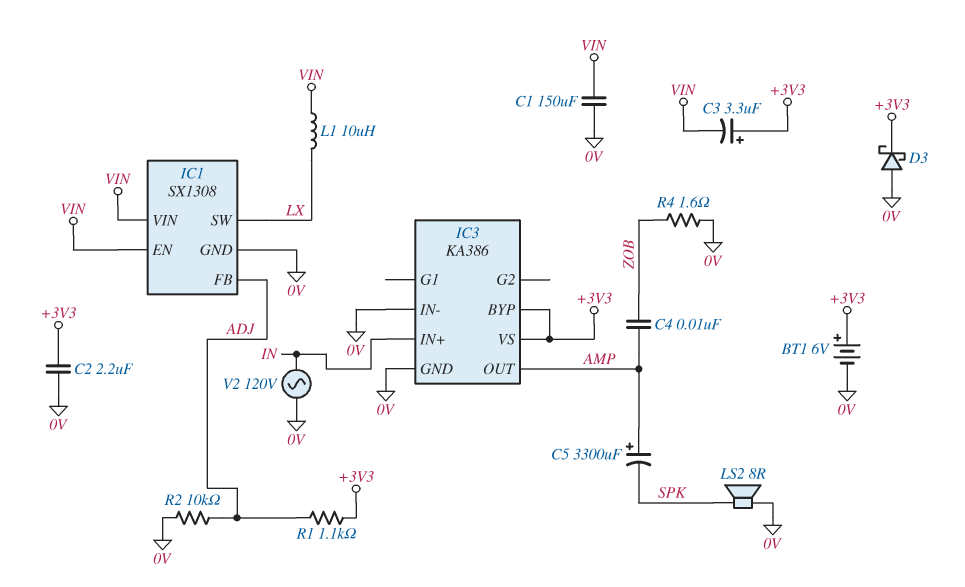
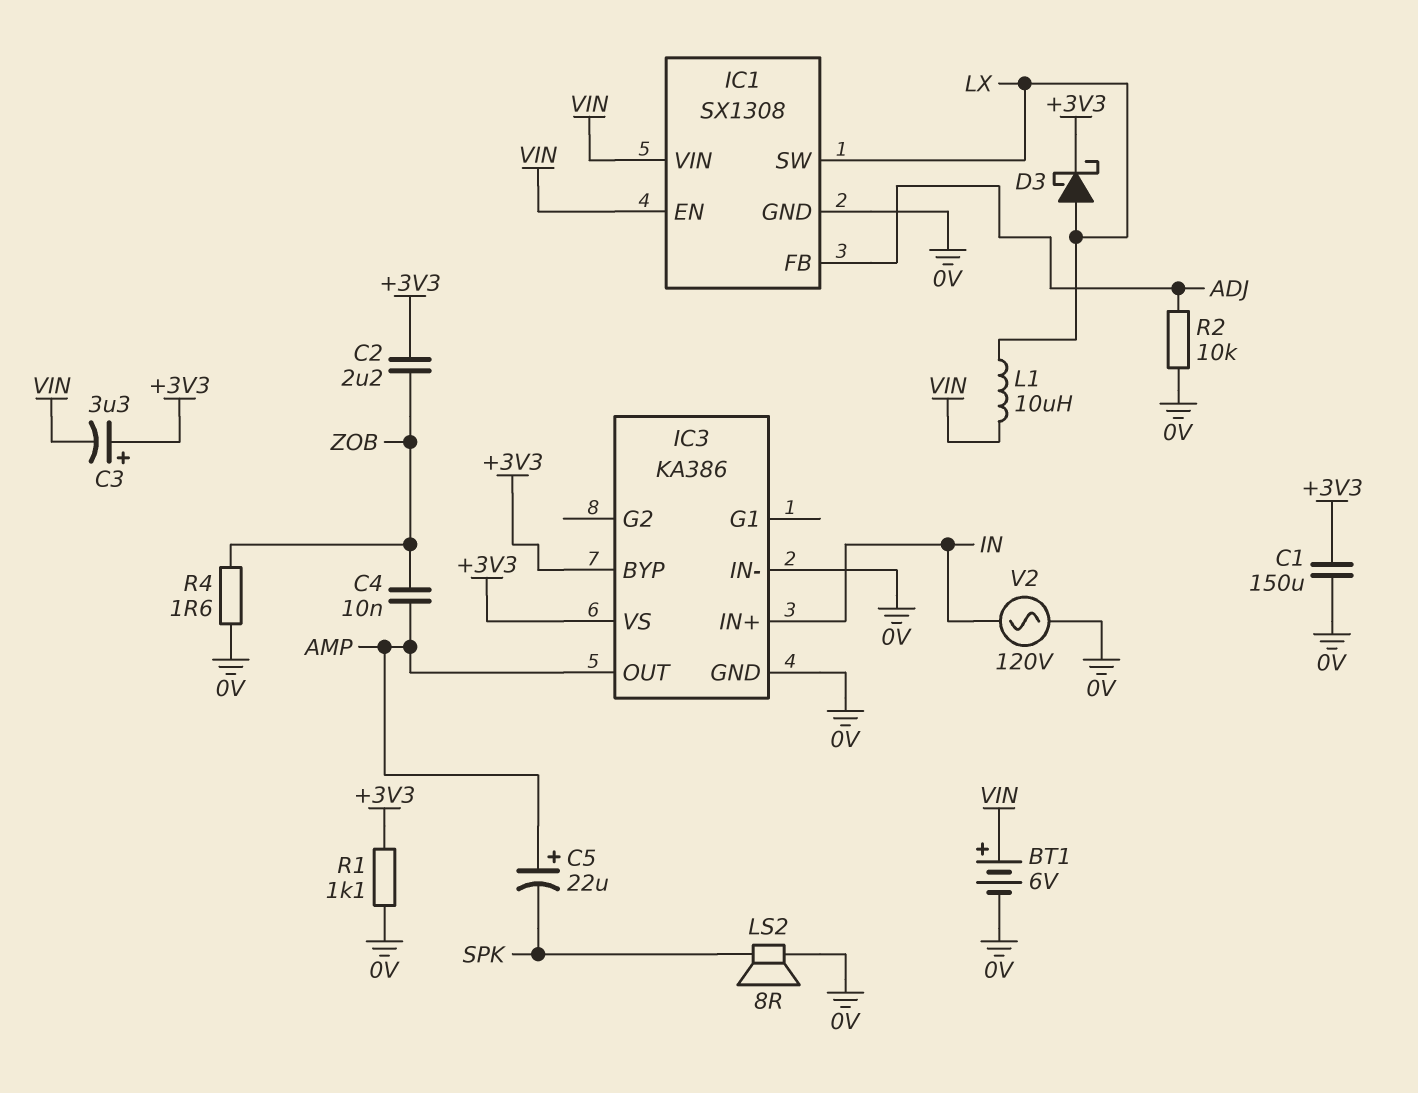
BT1: 6V (plus +3V3, minus 0V) -> 6V (plus VIN, minus 0V)
C1: 150uF (0V, VIN) -> 150uF (+3V3, 0V)
C2: 2.2uF (+3V3, 0V) -> 2.2uF (+3V3, ZOB)
C5: 3300uF (plus AMP, minus SPK) -> 22uF (plus AMP, minus SPK)
D3: schottky (A 0V, K +3V3) -> schottky (A LX, K +3V3)
R1: 1.1k (+3V3, ADJ) -> 1.1k (+3V3, 0V)

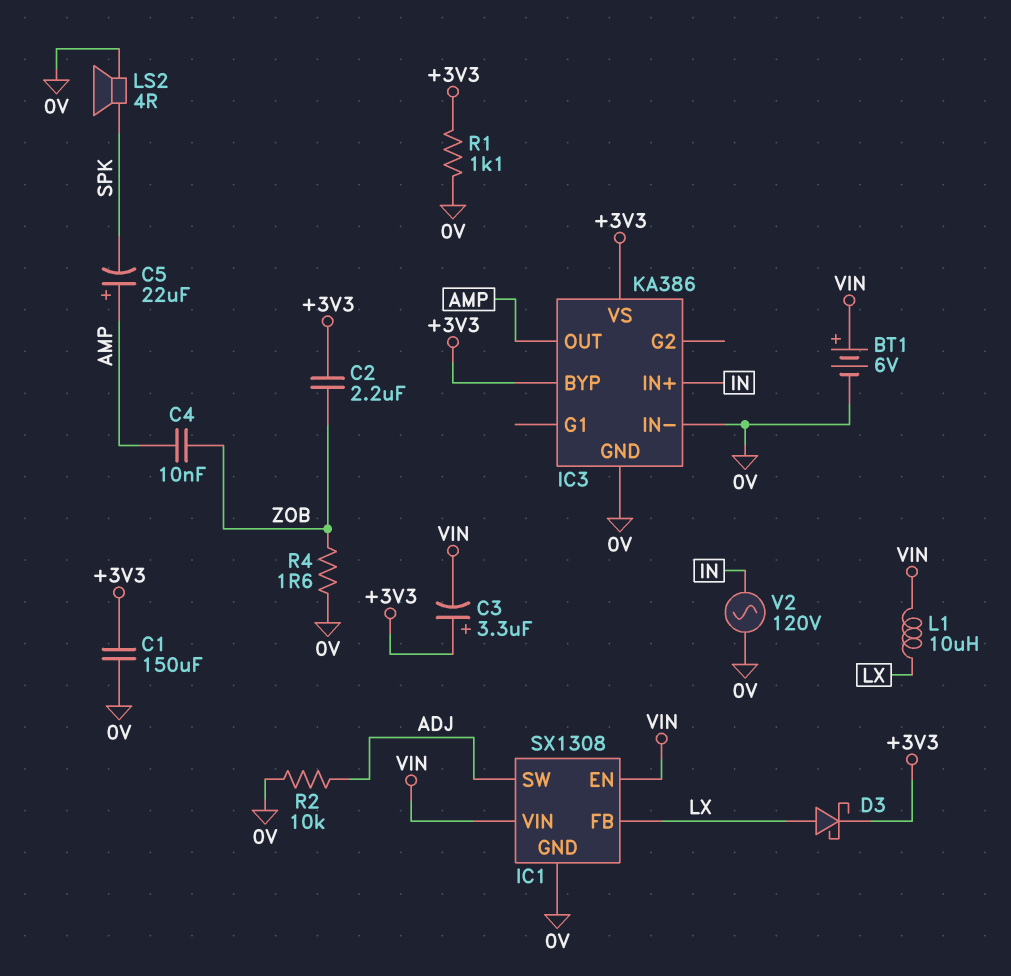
IC1 pin FB: ADJ -> LX
IC1 pin SW: LX -> ADJ
LS2: speaker 8R (0V, SPK) -> speaker 4R (0V, SPK)

